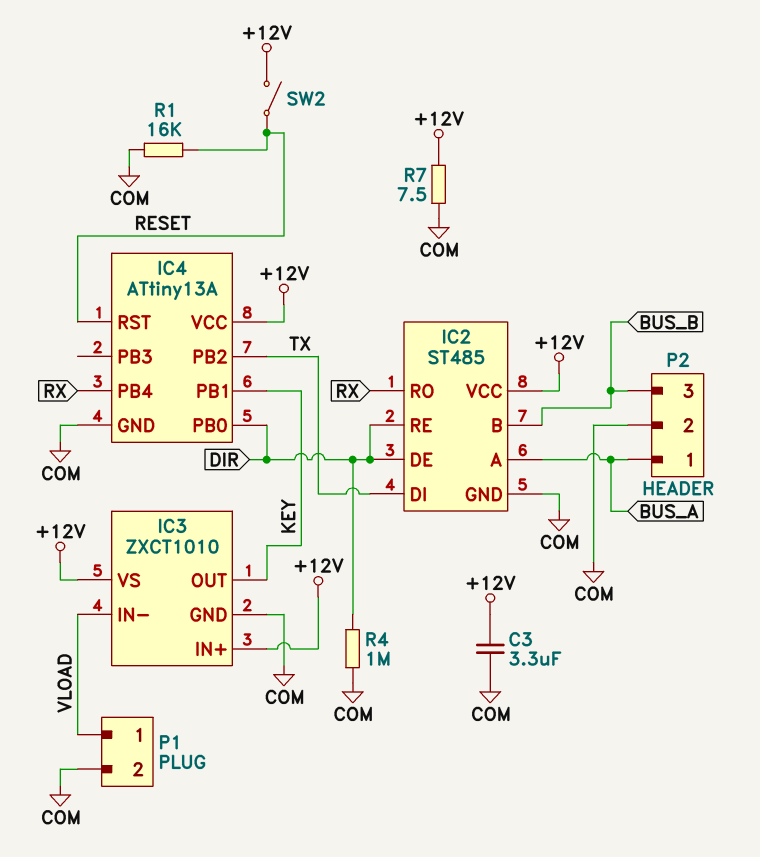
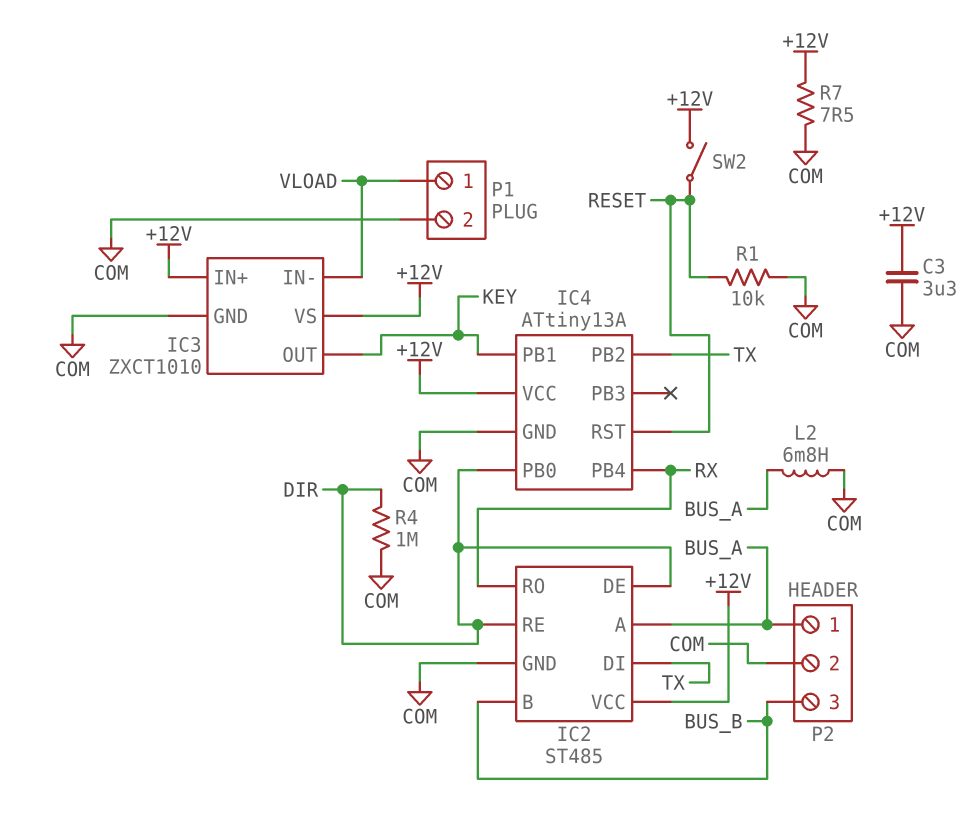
L2: none -> 6.8mH (BUS_A, COM)
R1: 16k (COM, RESET) -> 10k (COM, RESET)

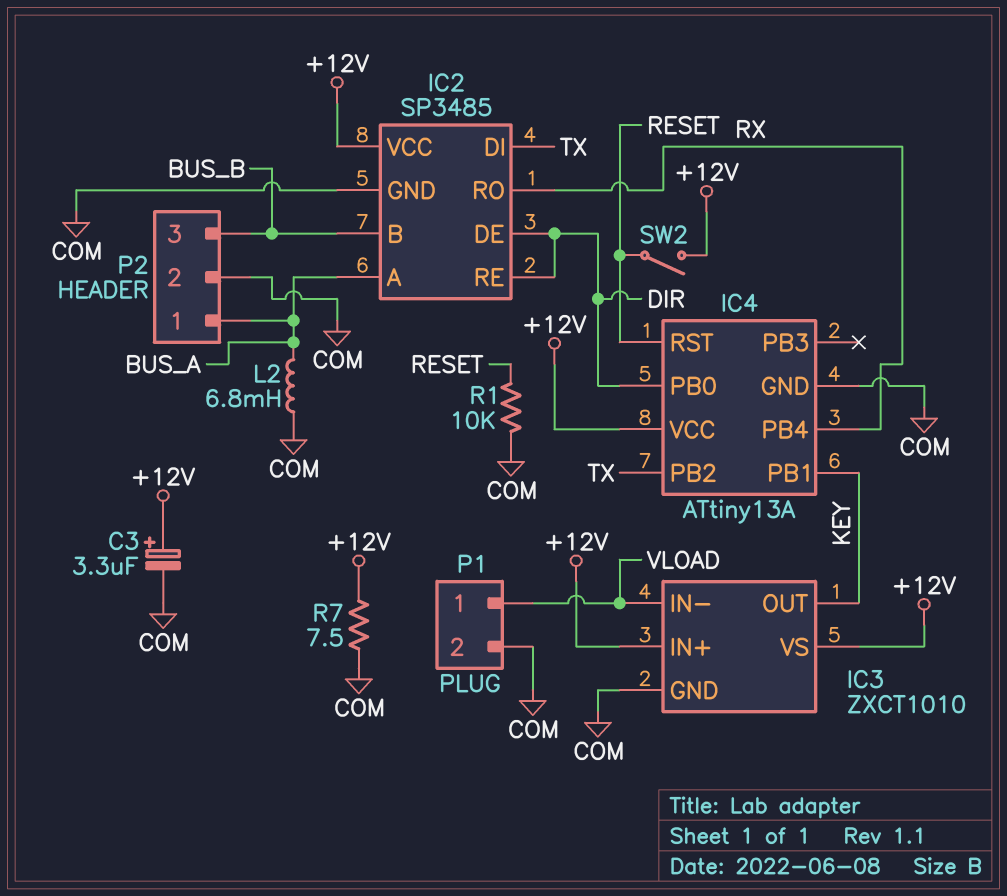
C3: 3.3uF (+12V, COM) -> 3.3uF (plus +12V, minus COM)
IC2: ST485 -> SP3485
R4: 1M (COM, DIR) -> none

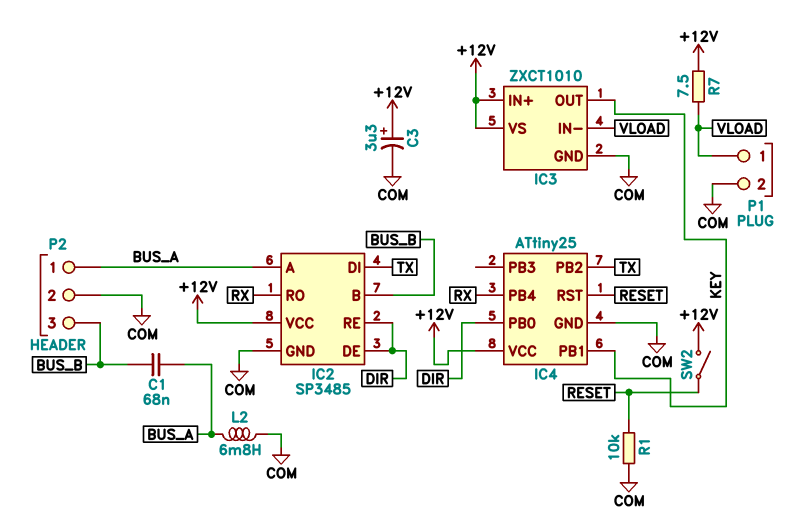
C1: none -> 68nF (BUS_A, BUS_B)
IC4: ATtiny13A -> ATtiny25
R7: 7.5 (+12V, COM) -> 7.5 (+12V, VLOAD)

